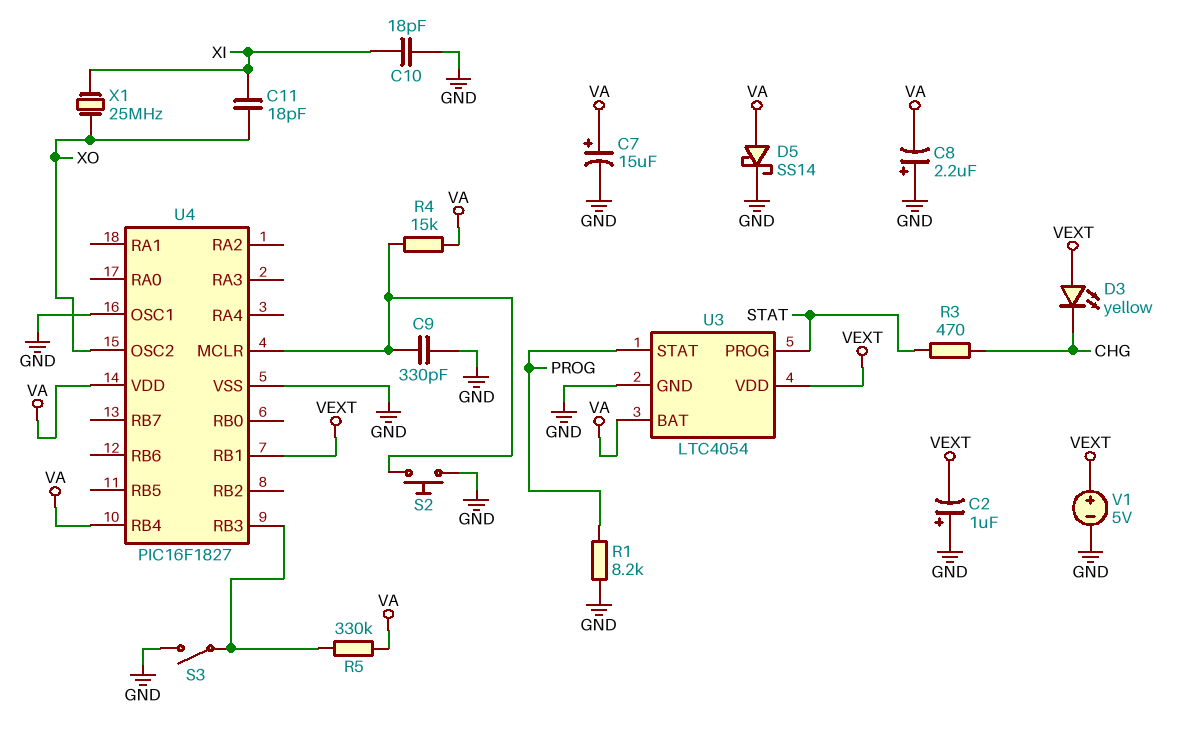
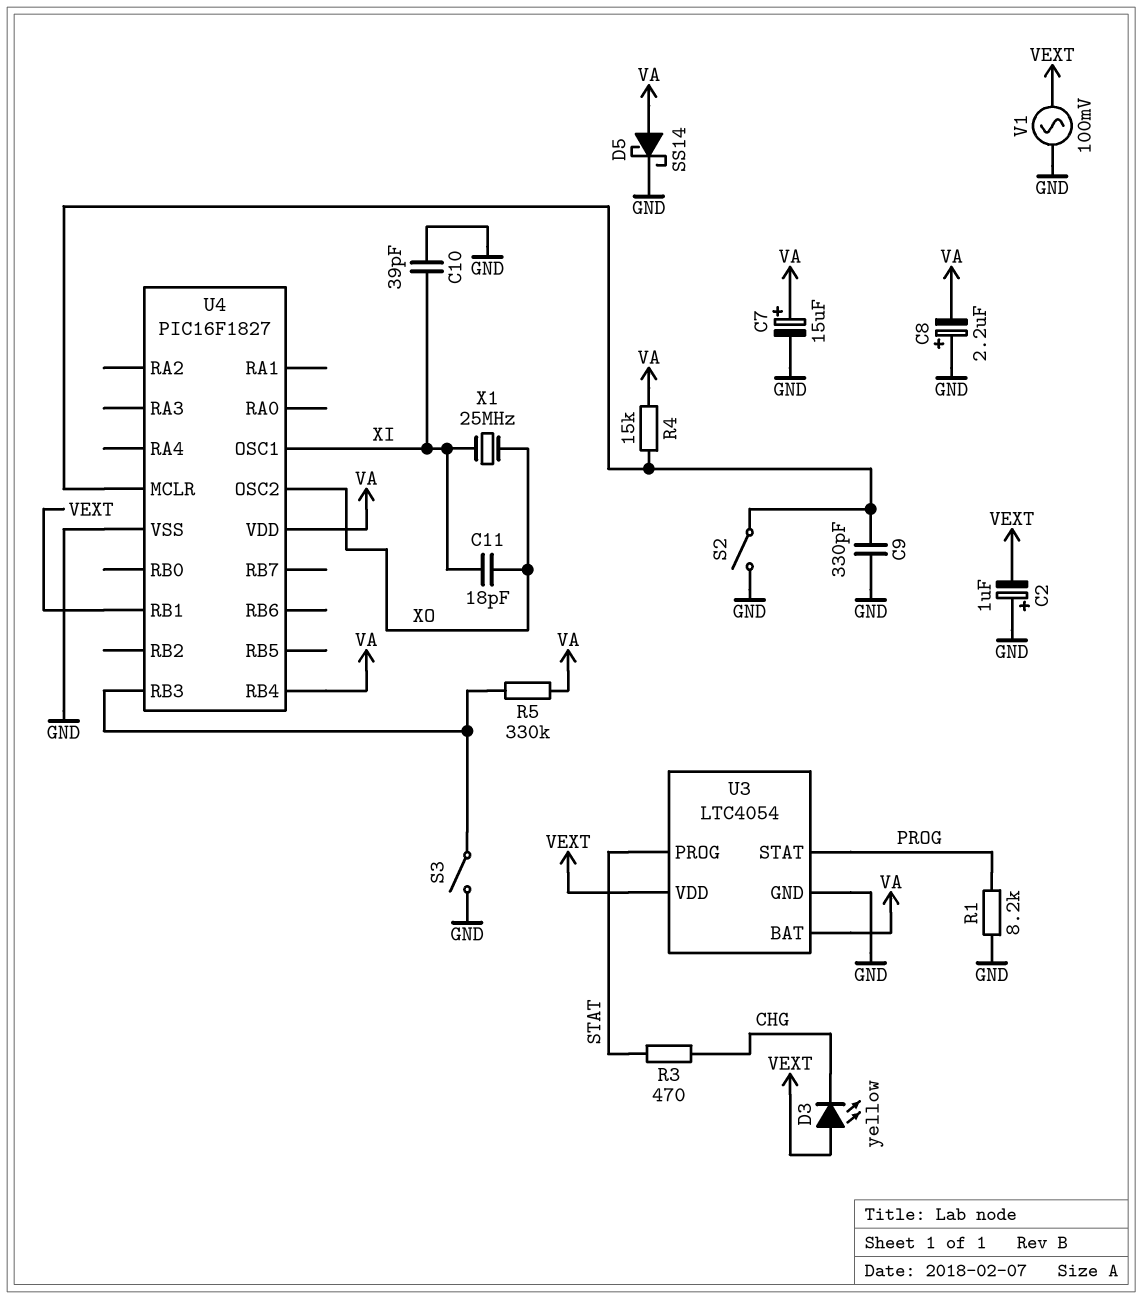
C10: 18pF (GND, XI) -> 39pF (GND, XI)
S2: button (GND, U4/MCLR) -> switch (GND, U4/MCLR)
U4 pin OSC1: GND -> XI
V1: 5V (plus VEXT, minus GND) -> AC 100mV (GND, VEXT)

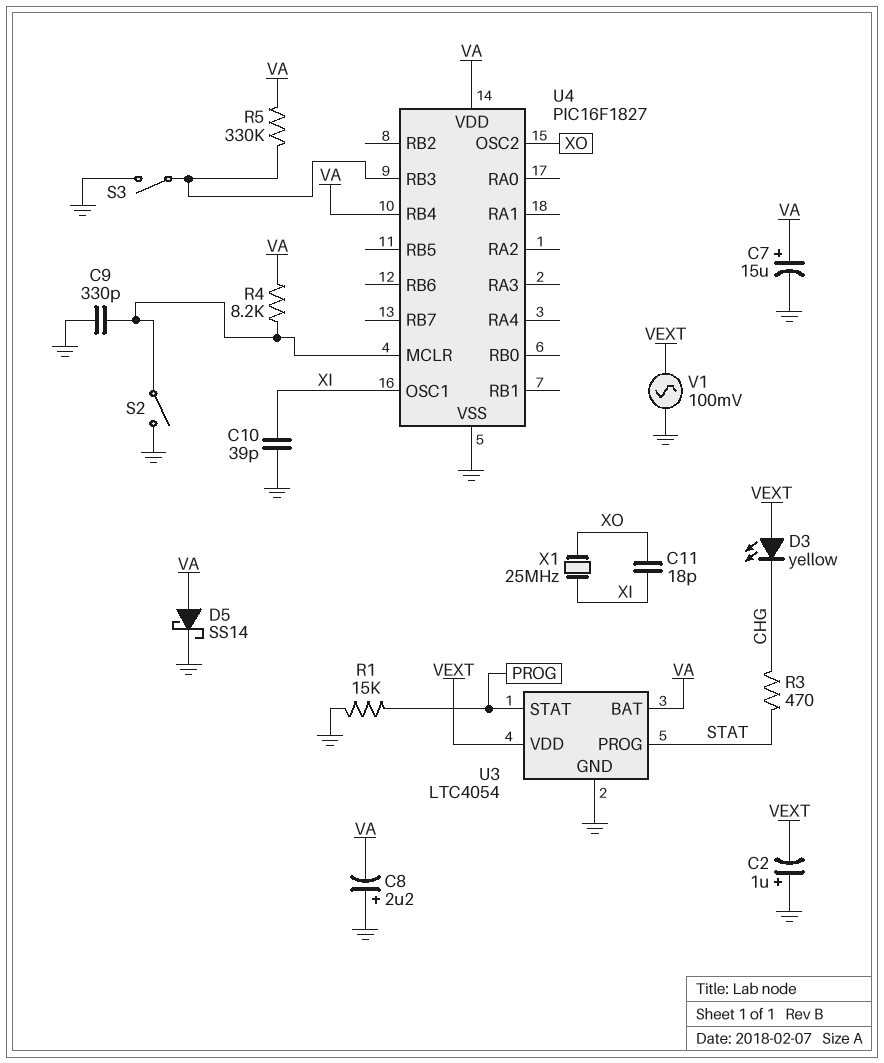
R1: 8.2k (GND, PROG) -> 15k (GND, PROG)
R4: 15k (U4/MCLR, VA) -> 8.2k (U4/MCLR, VA)
U4 pin RB1: VEXT -> none

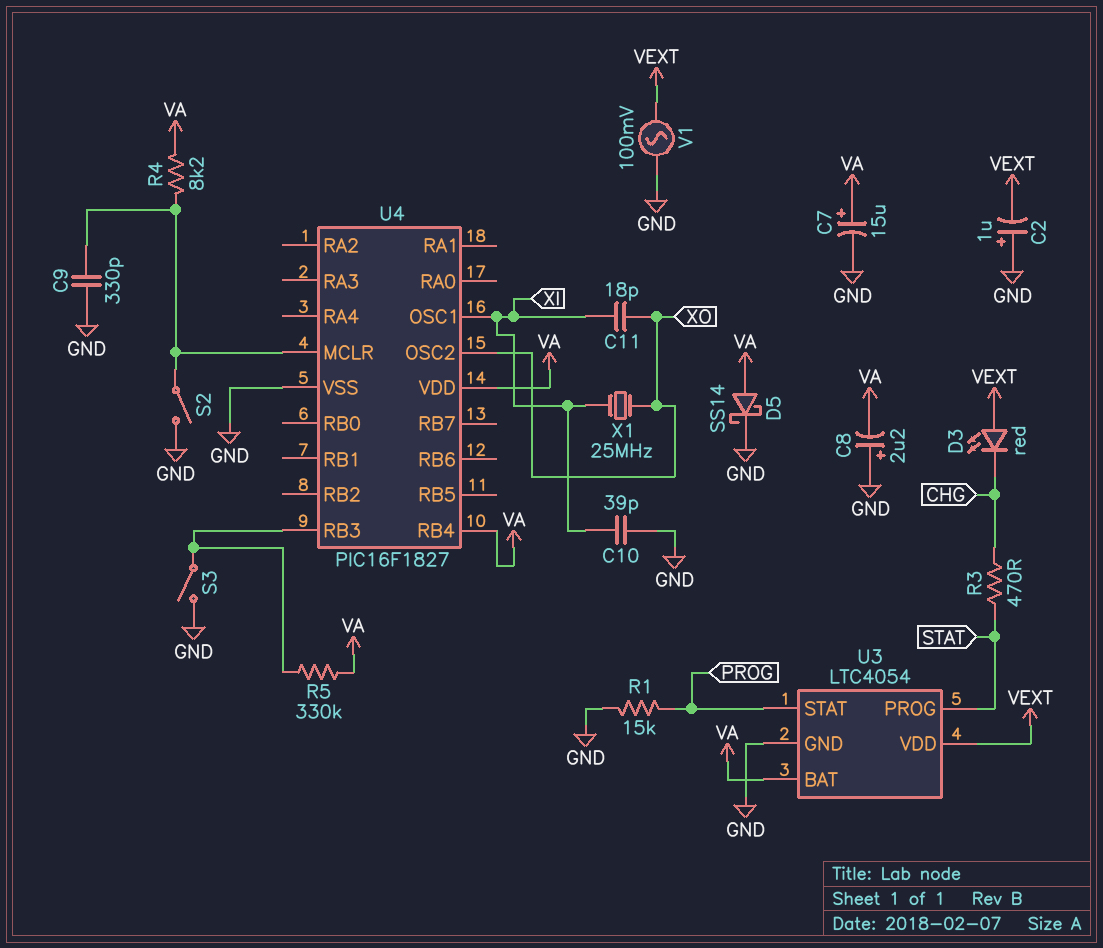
D3: LED yellow (A VEXT, K CHG) -> LED red (A VEXT, K CHG)

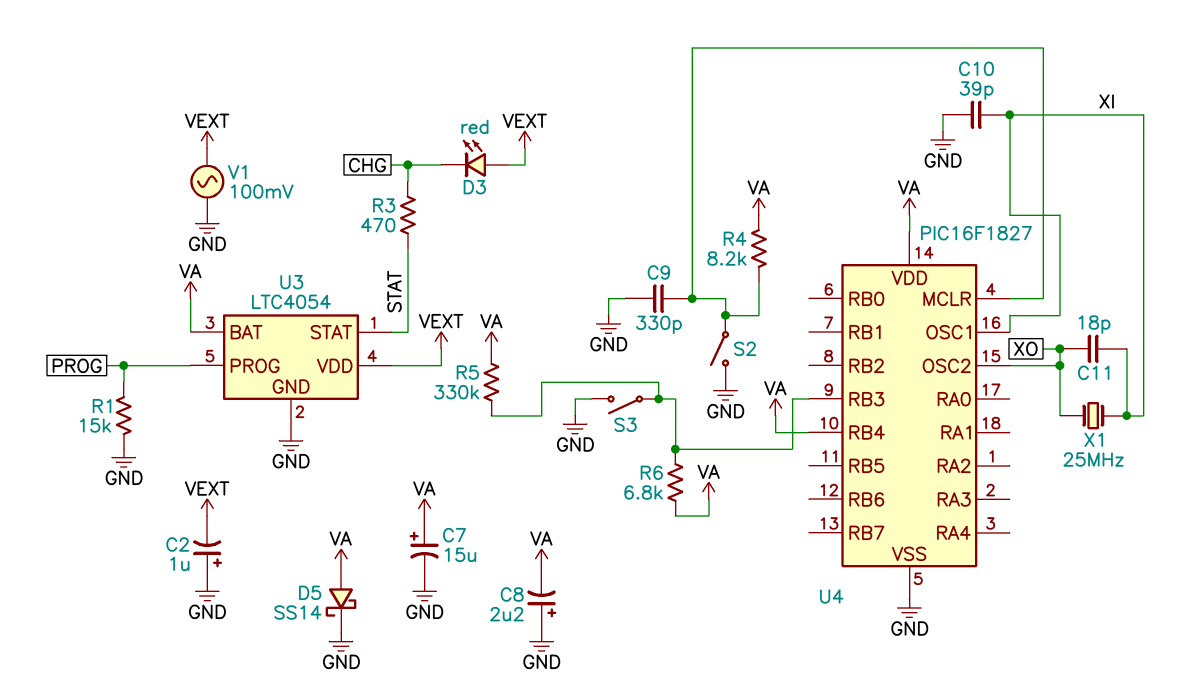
R6: none -> 6.8k (U4/RB3, VA)
U3 pin PROG: STAT -> PROG
U3 pin STAT: PROG -> STAT

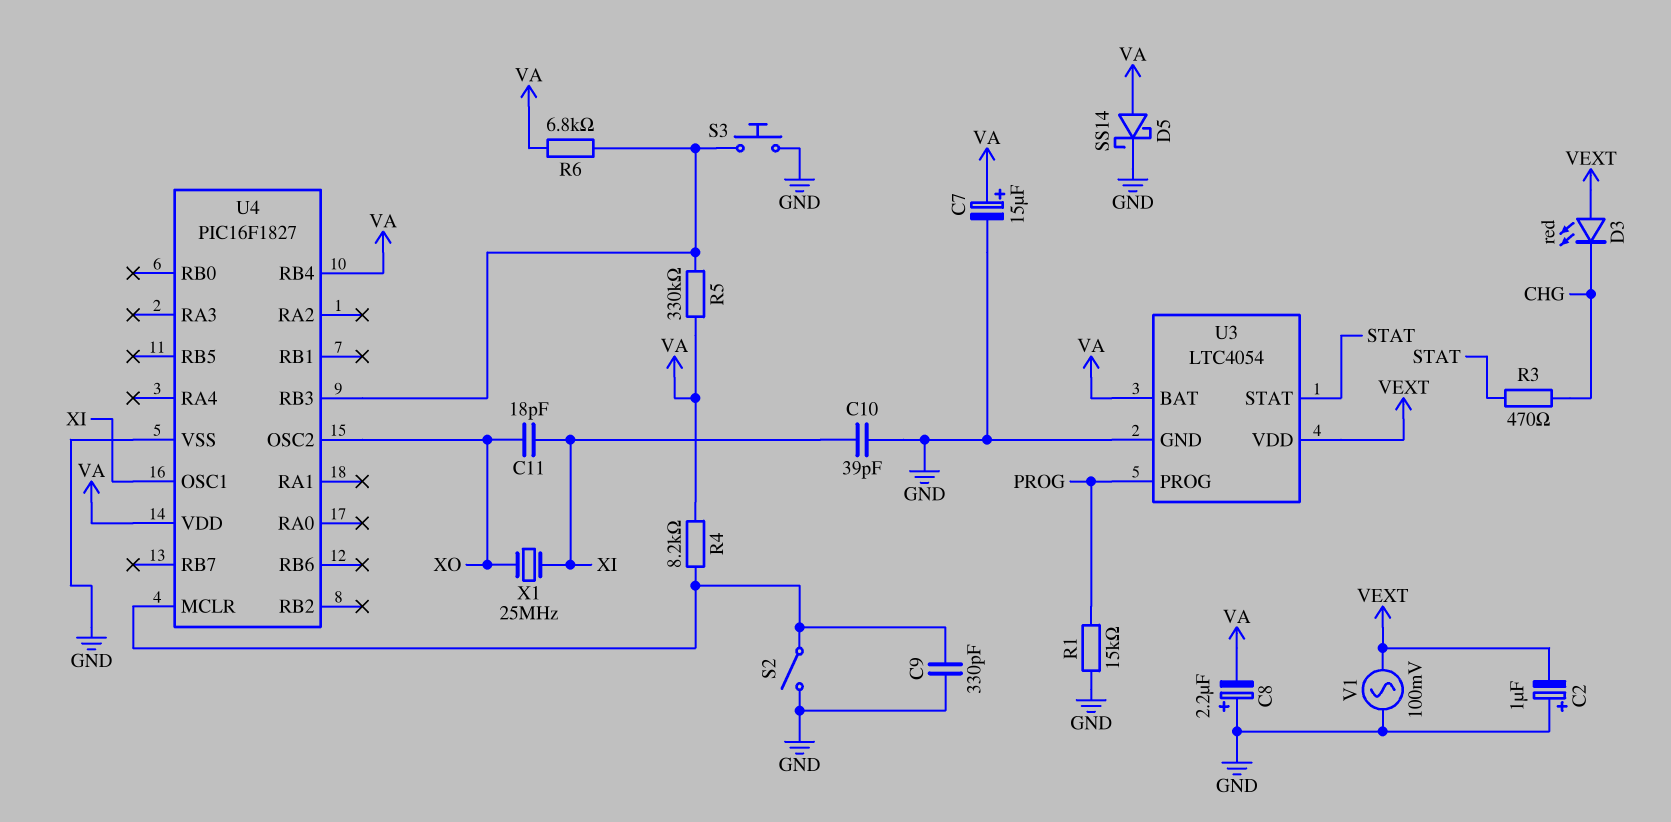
S3: switch (GND, U4/RB3) -> button (GND, U4/RB3)

